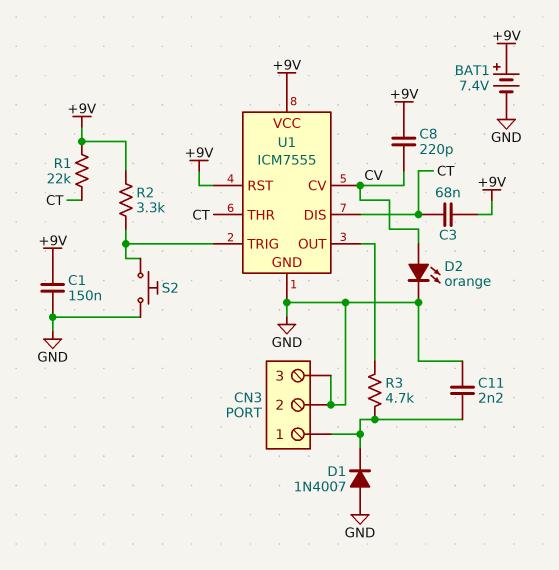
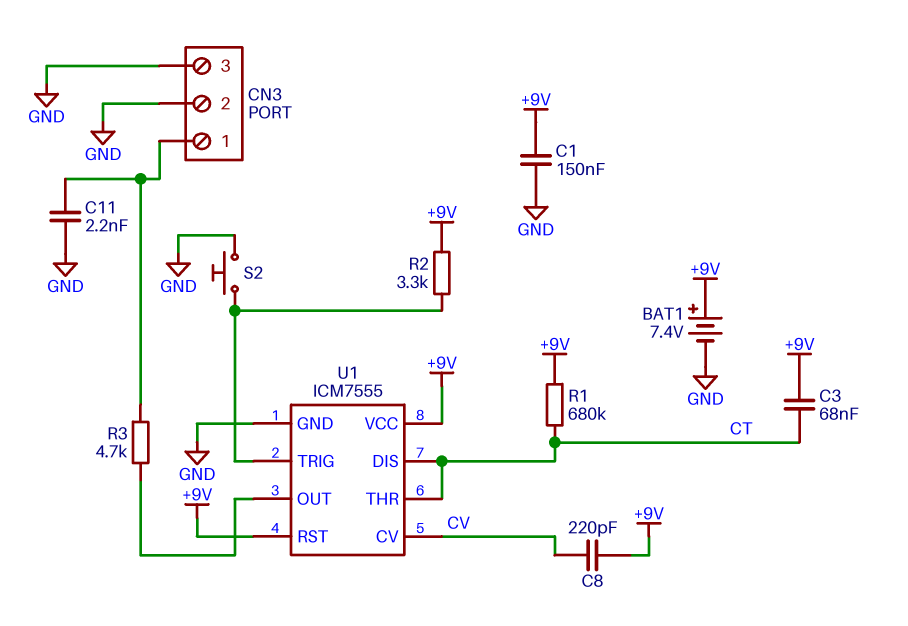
D1: diode 1N4007 (A GND, K CN3/1) -> none
D2: LED orange (A CV, K GND) -> none
R1: 22k (+9V, CT) -> 680k (+9V, CT)

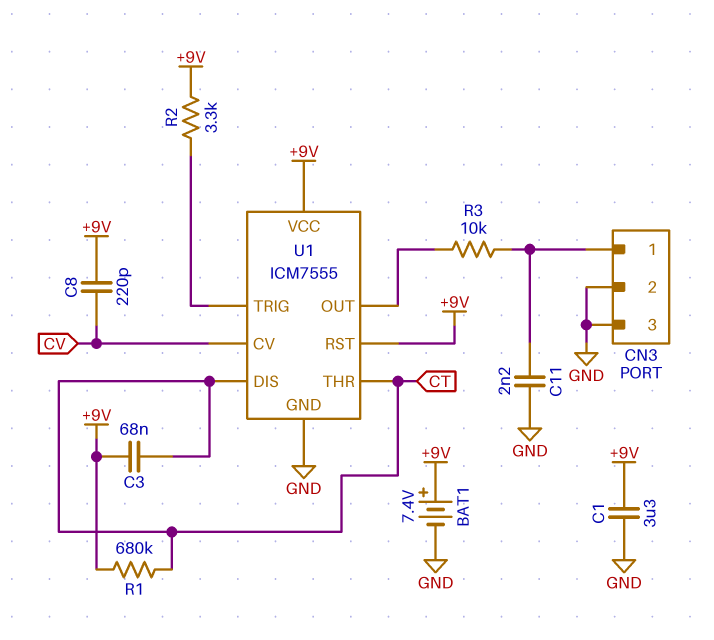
C1: 150nF (+9V, GND) -> 3.3uF (+9V, GND)
R3: 4.7k (CN3/1, U1/OUT) -> 10k (CN3/1, U1/OUT)
S2: button (GND, U1/TRIG) -> none

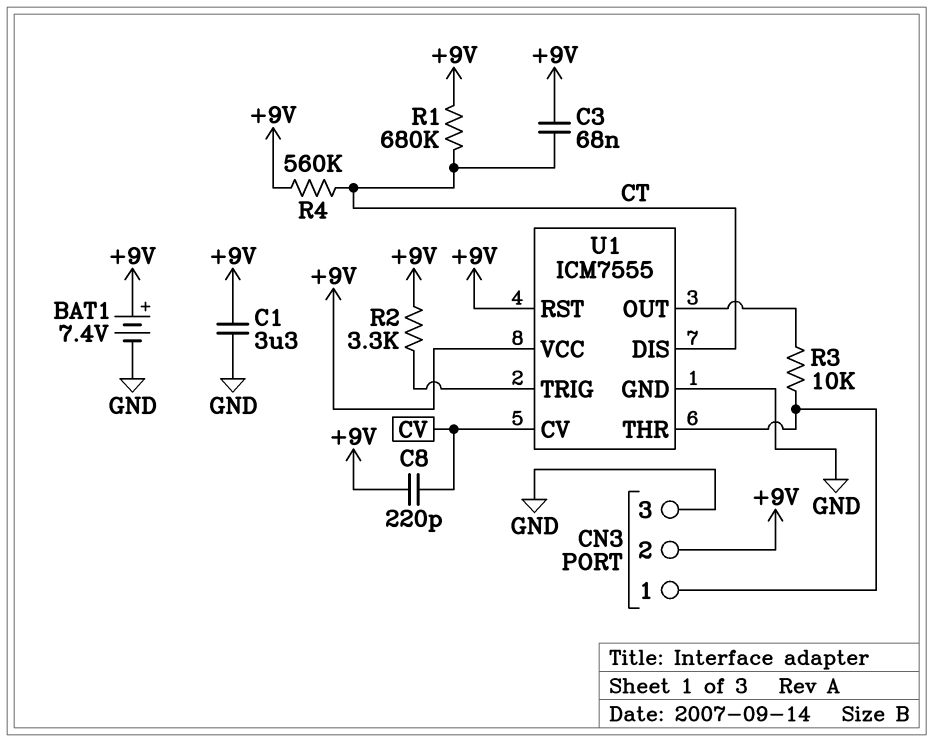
C11: 2.2nF (CN3/1, GND) -> none
CN3 pin 2: GND -> +9V
R4: none -> 560k (+9V, CT)
U1 pin THR: CT -> CN3/1

